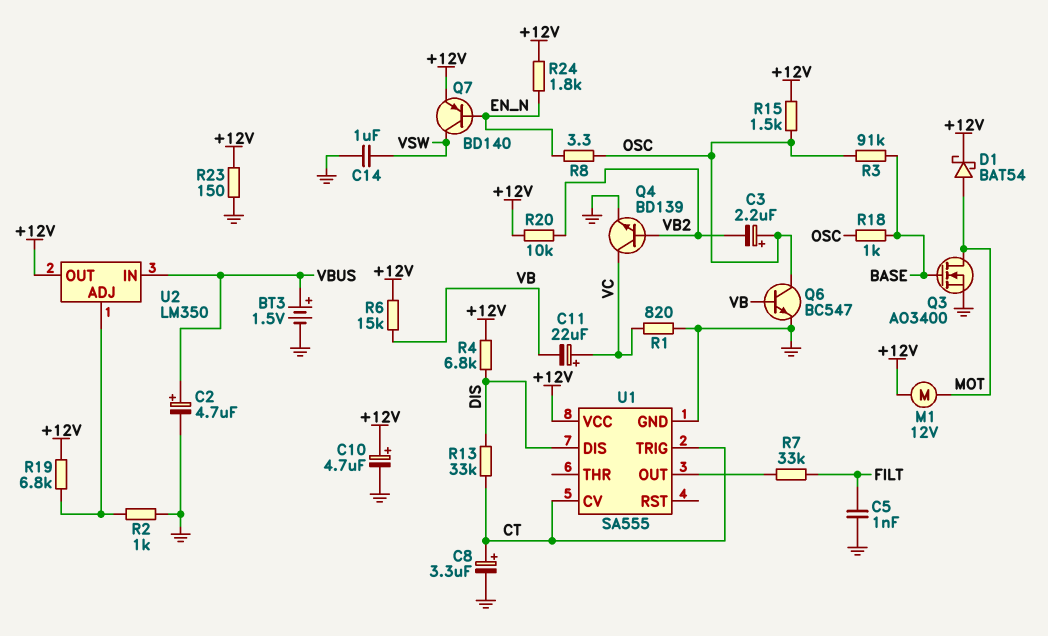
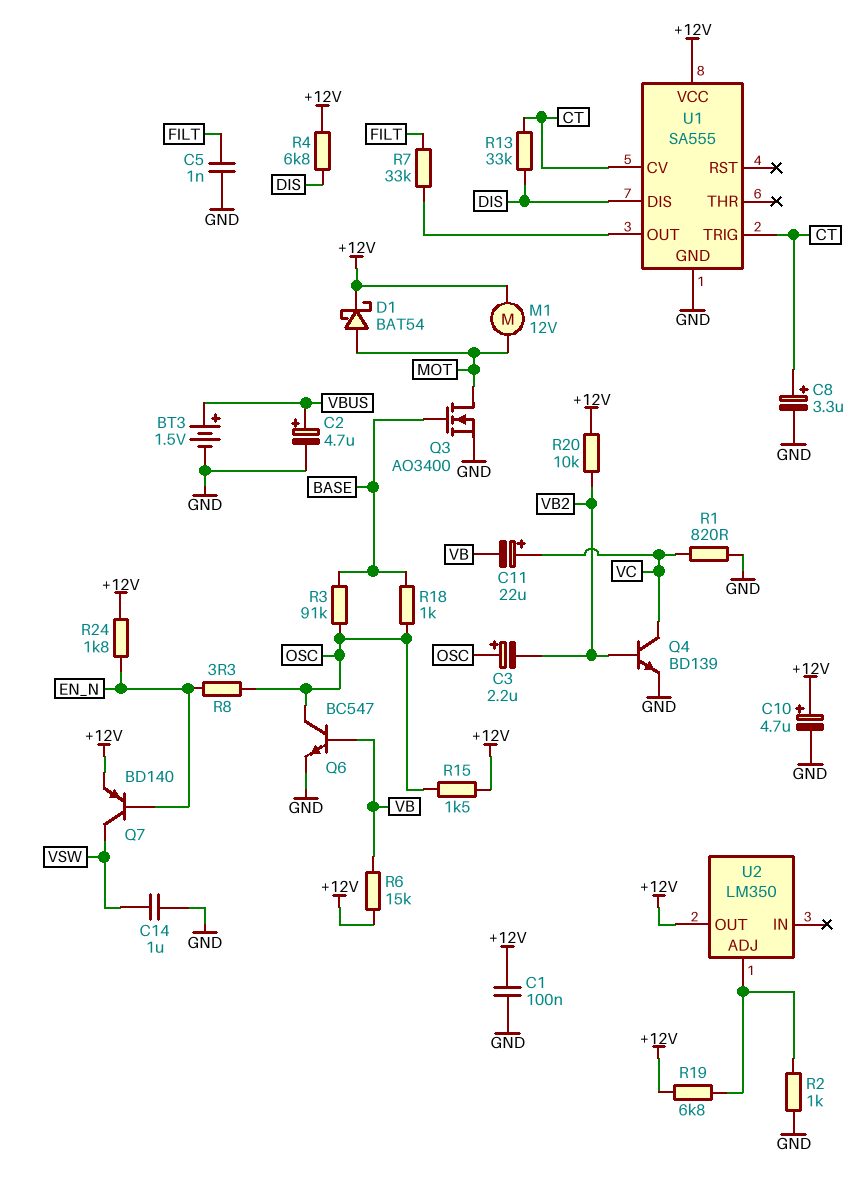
C1: none -> 100nF (+12V, GND)
R23: 150 (+12V, GND) -> none
U2 pin IN: VBUS -> none

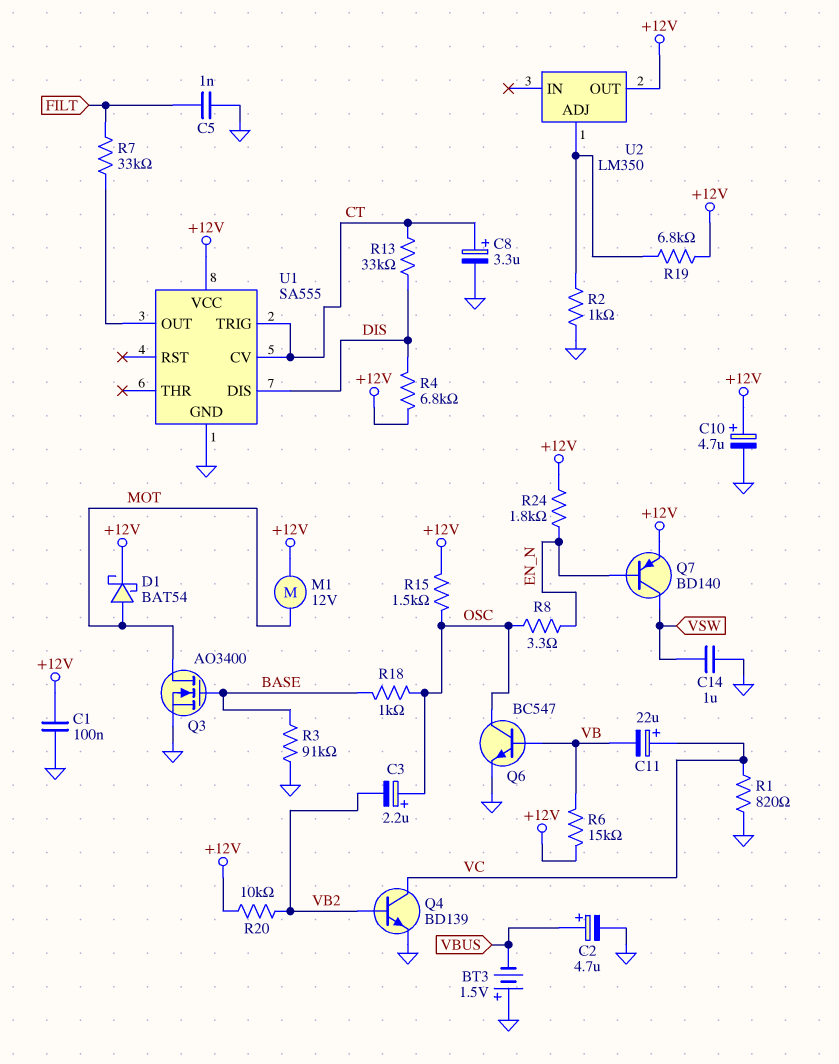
BT3: 1.5V (plus VBUS, minus GND) -> 1.5V (plus GND, minus VBUS)
R3: 91k (BASE, OSC) -> 91k (BASE, GND)

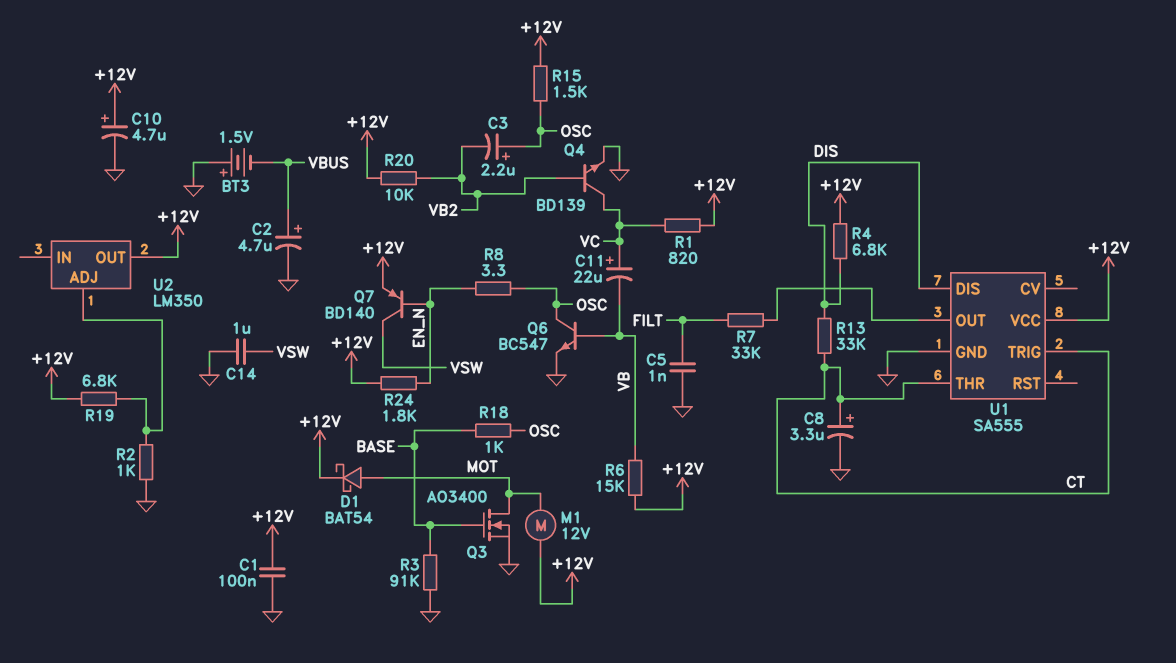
R1: 820 (GND, VC) -> 820 (+12V, VC)
U1 pin CV: CT -> none
U1 pin THR: none -> CT

